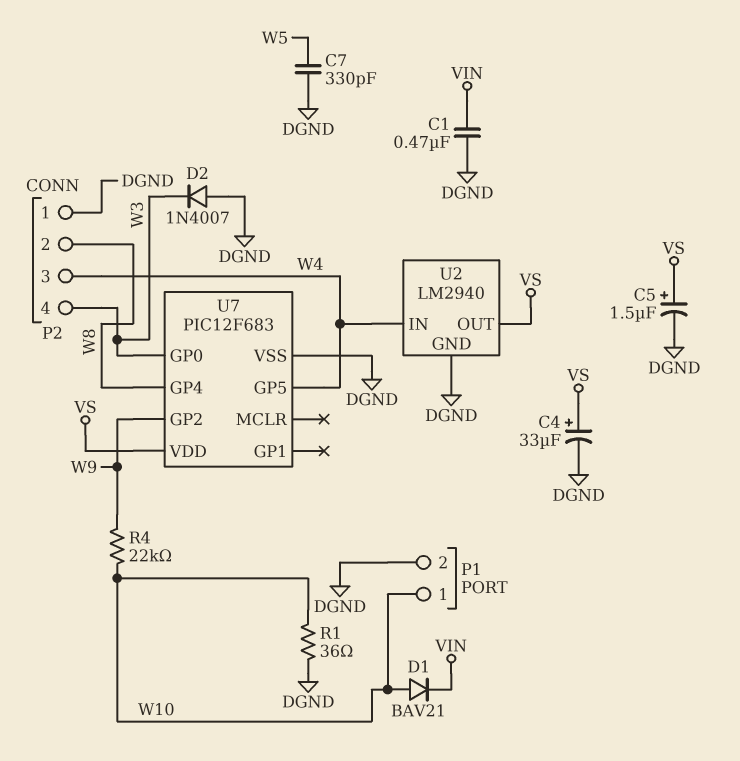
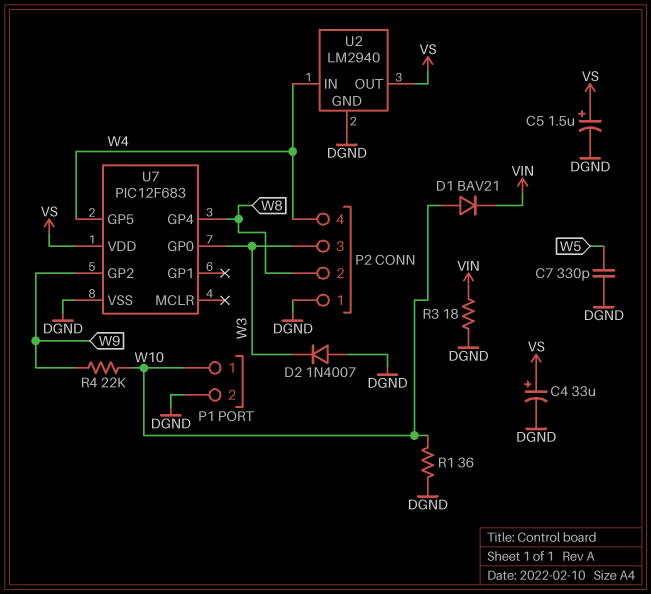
C1: 470nF (DGND, VIN) -> none
P2 pin 3: W4 -> W3
P2 pin 4: W3 -> W4
R3: none -> 18 (DGND, VIN)

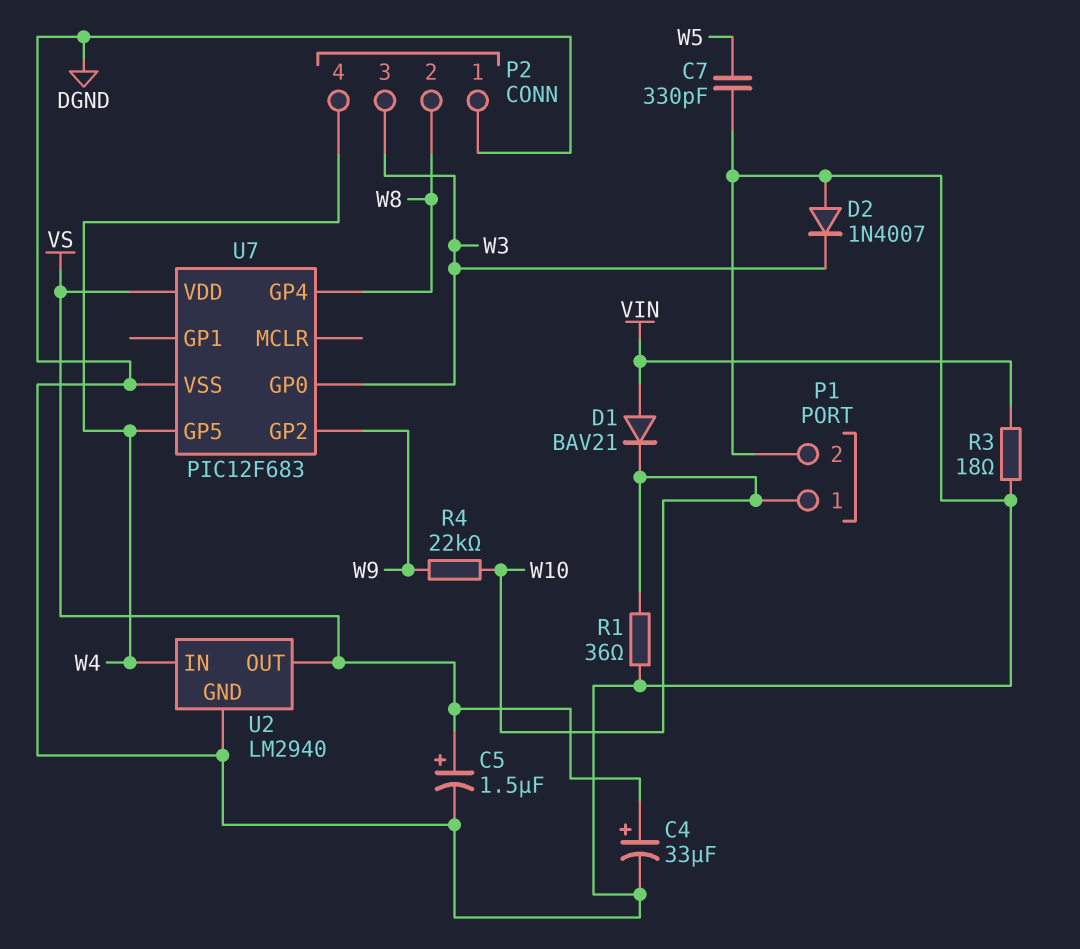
D1: diode BAV21 (A W10, K VIN) -> diode BAV21 (A VIN, K W10)

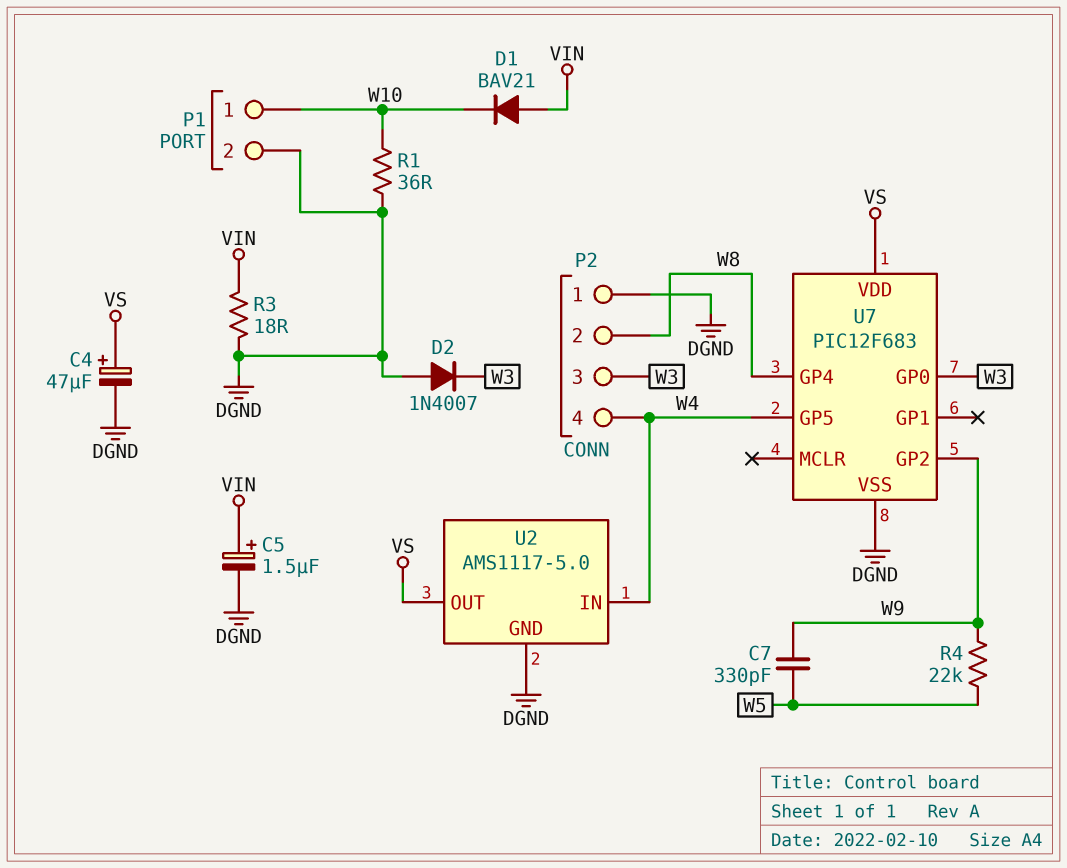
C4: 33uF (plus VS, minus DGND) -> 47uF (plus VS, minus DGND)
C5: 1.5uF (plus VS, minus DGND) -> 1.5uF (plus VIN, minus DGND)
C7: 330pF (DGND, W5) -> 330pF (W5, W9)
R4: 22k (W9, W10) -> 22k (W5, W9)
U2: LM2940 -> AMS1117-5.0

